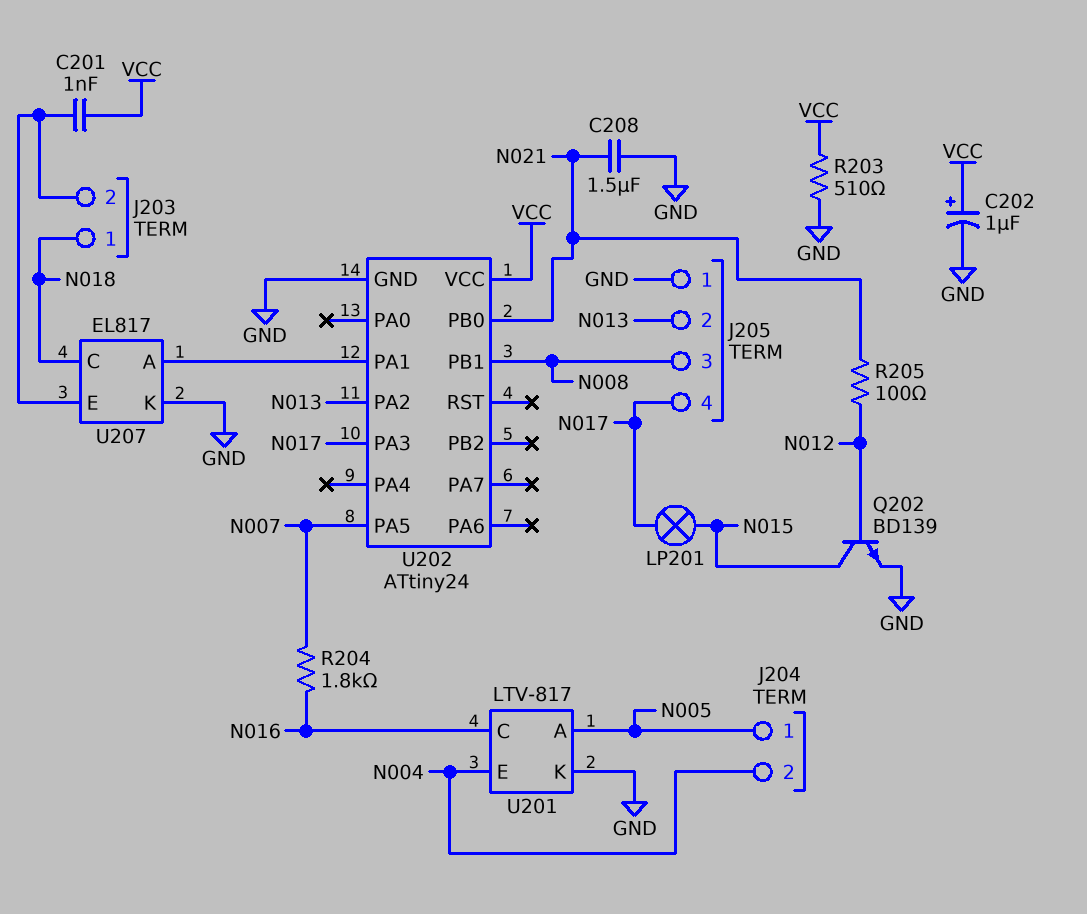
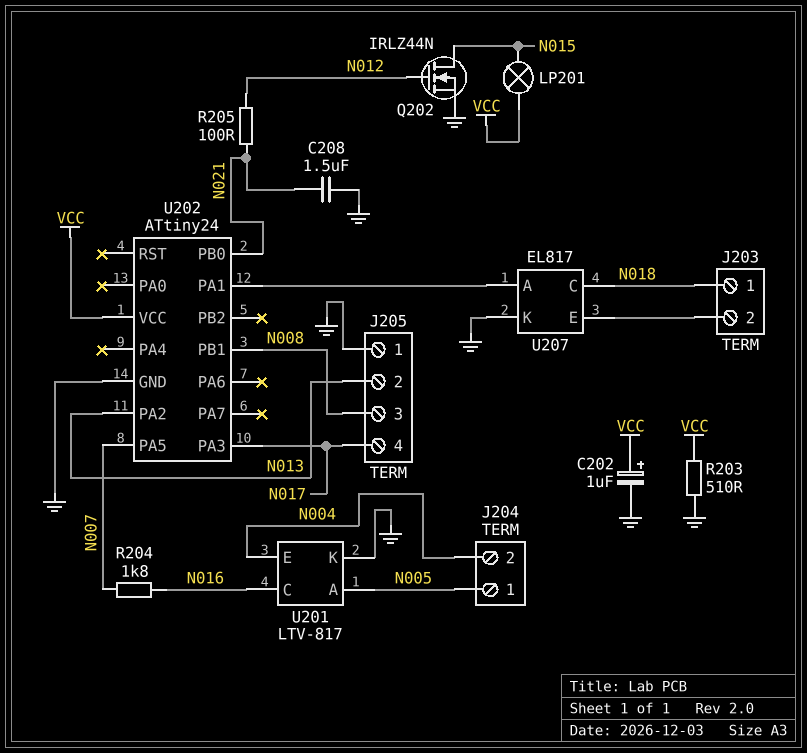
C201: 1nF (J203/2, VCC) -> none
LP201: lamp (N015, N017) -> lamp (N015, VCC)
Q202: NPN BD139 (B N012, C N015, E GND) -> NMOS IRLZ44N (G N012, D N015, S GND)

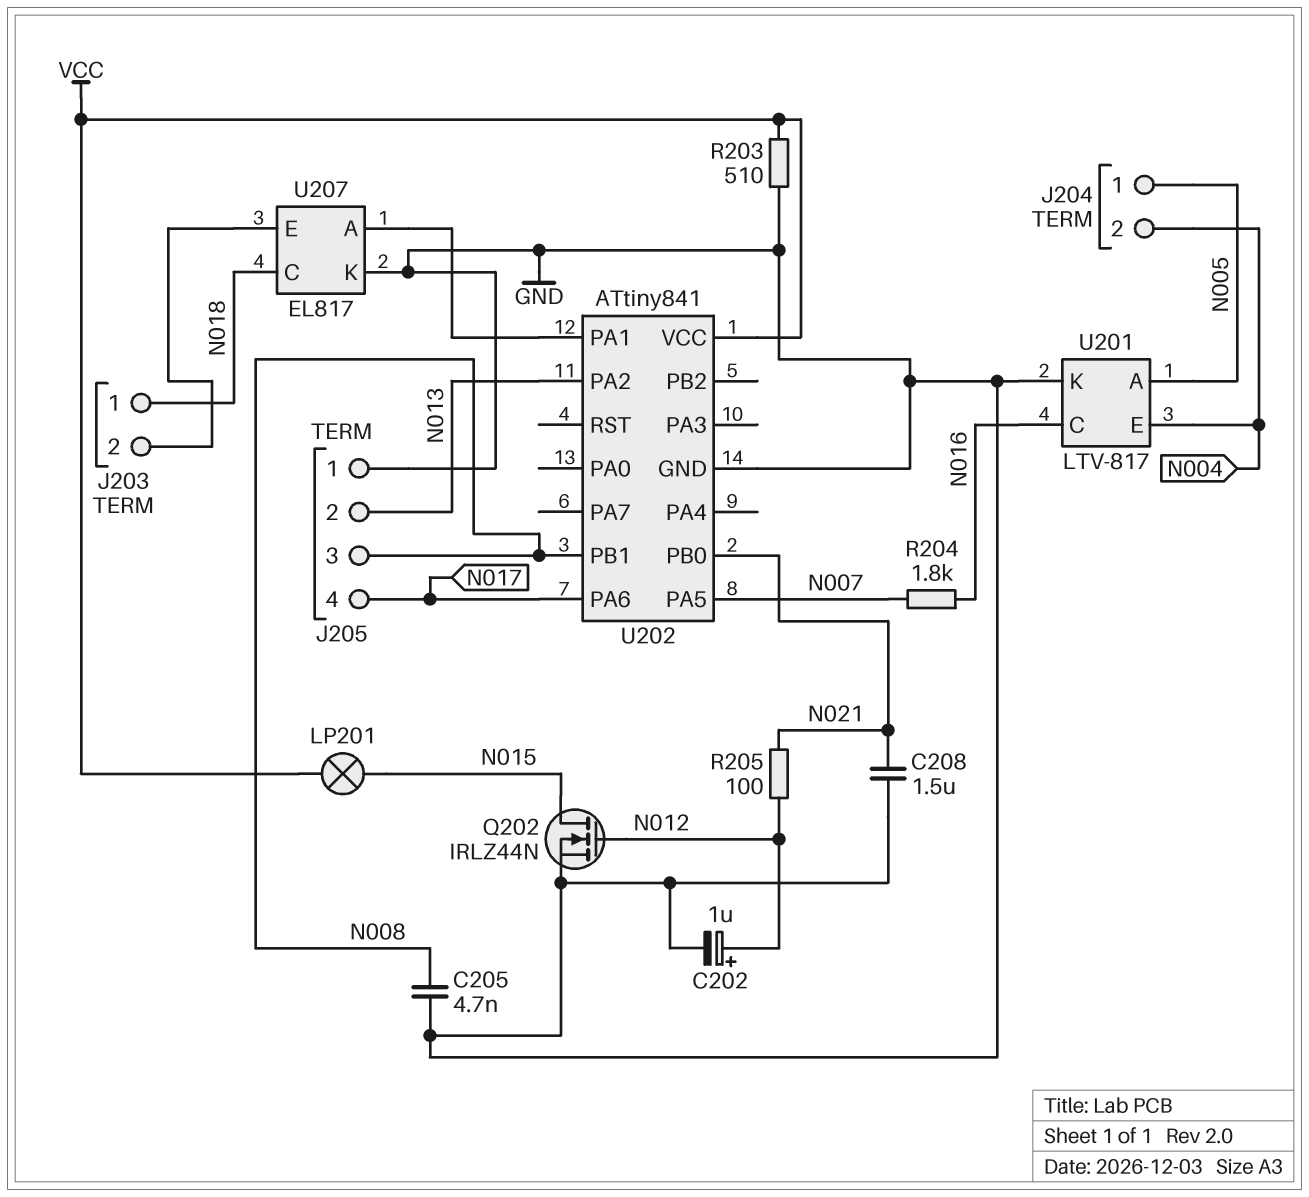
C202: 1uF (plus VCC, minus GND) -> 1uF (plus N012, minus GND)
C205: none -> 4.7nF (GND, N008)
U202: ATtiny24 -> ATtiny841
U202 pin PA3: N017 -> none
U202 pin PA6: none -> N017

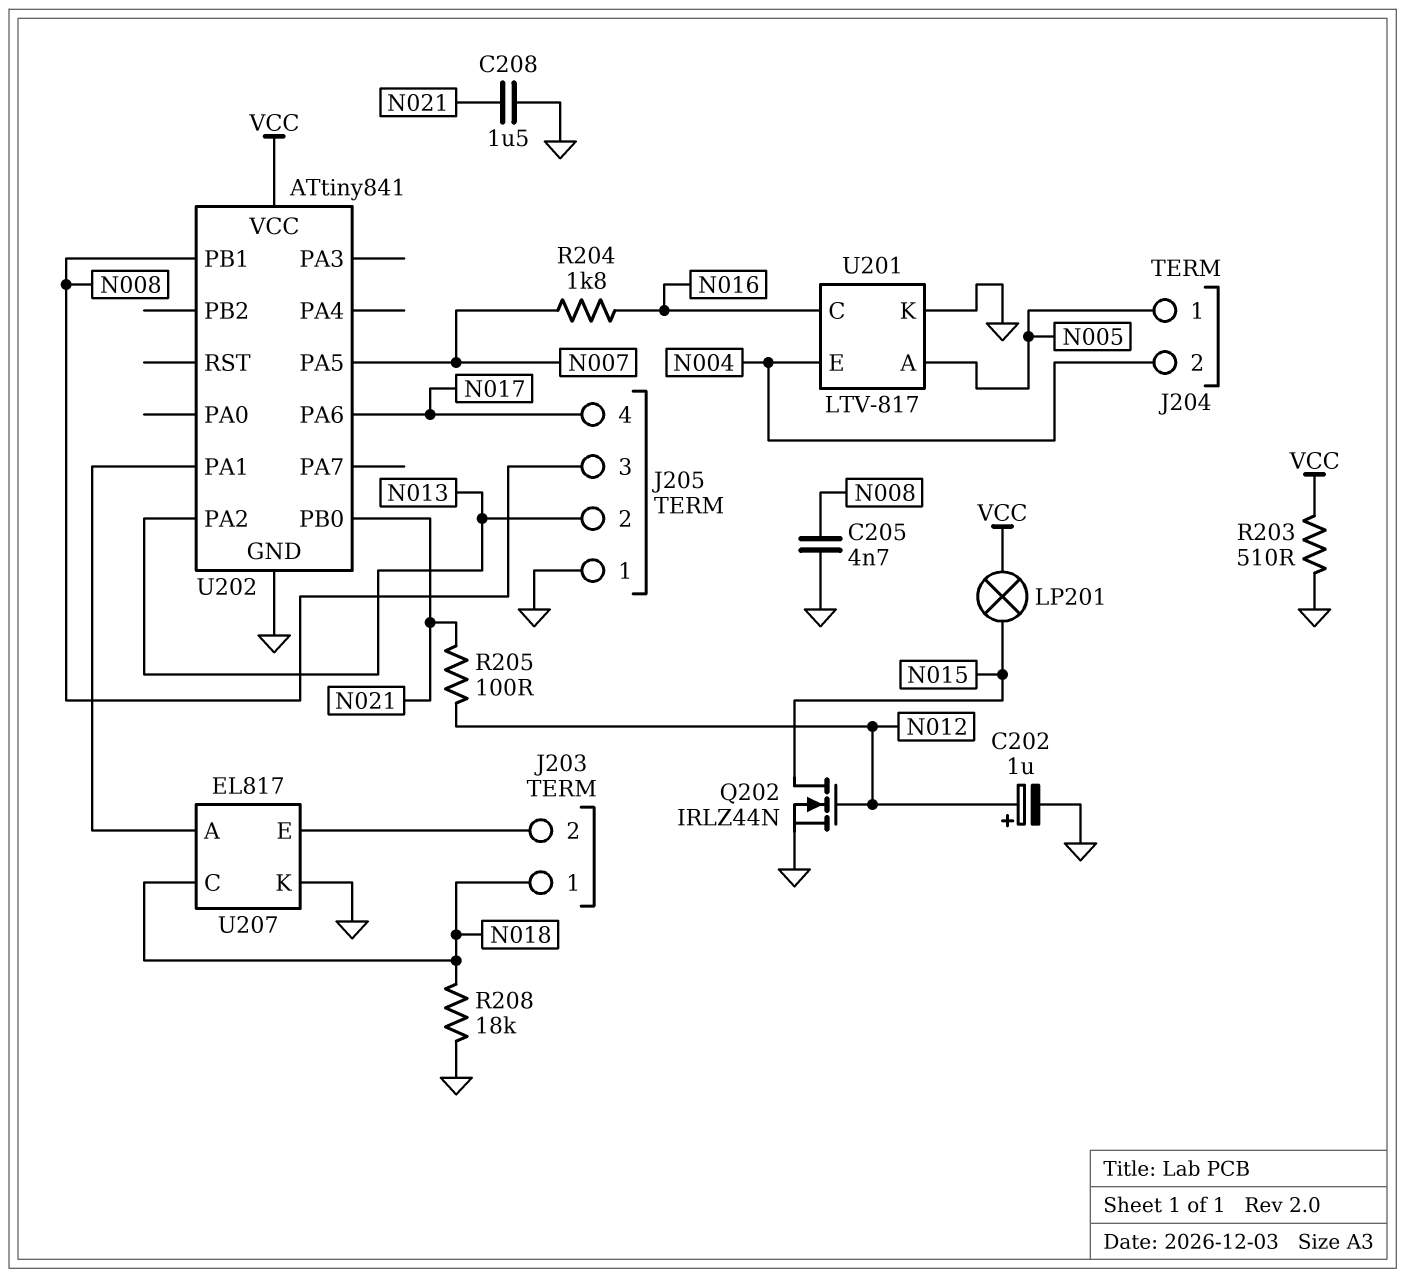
R208: none -> 18k (GND, N018)

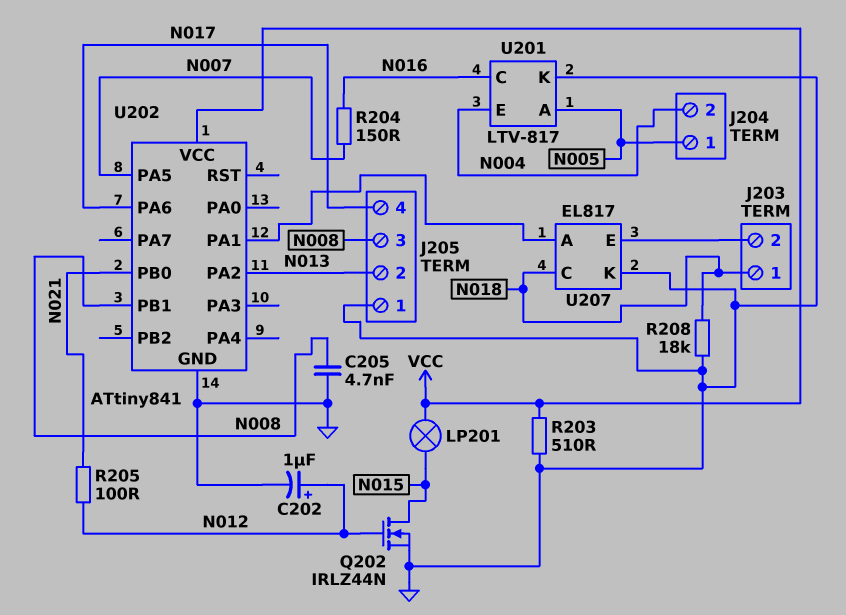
C208: 1.5uF (GND, N021) -> none
R204: 1.8k (N007, N016) -> 150 (N007, N016)

